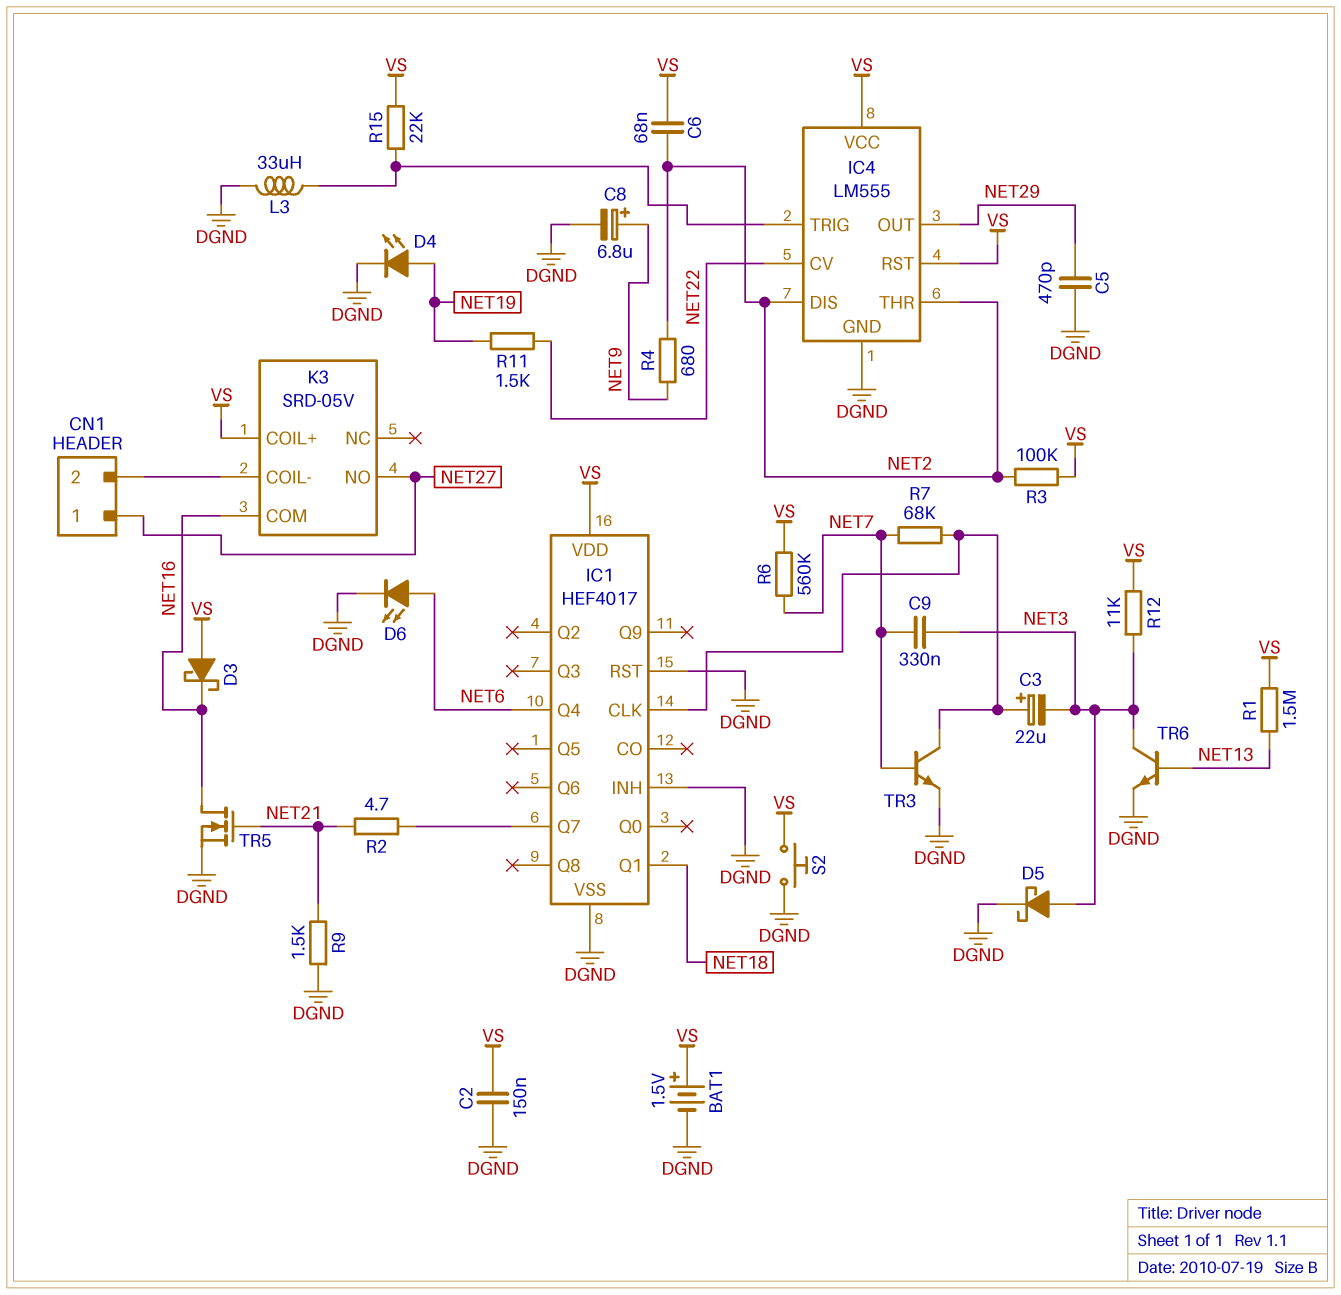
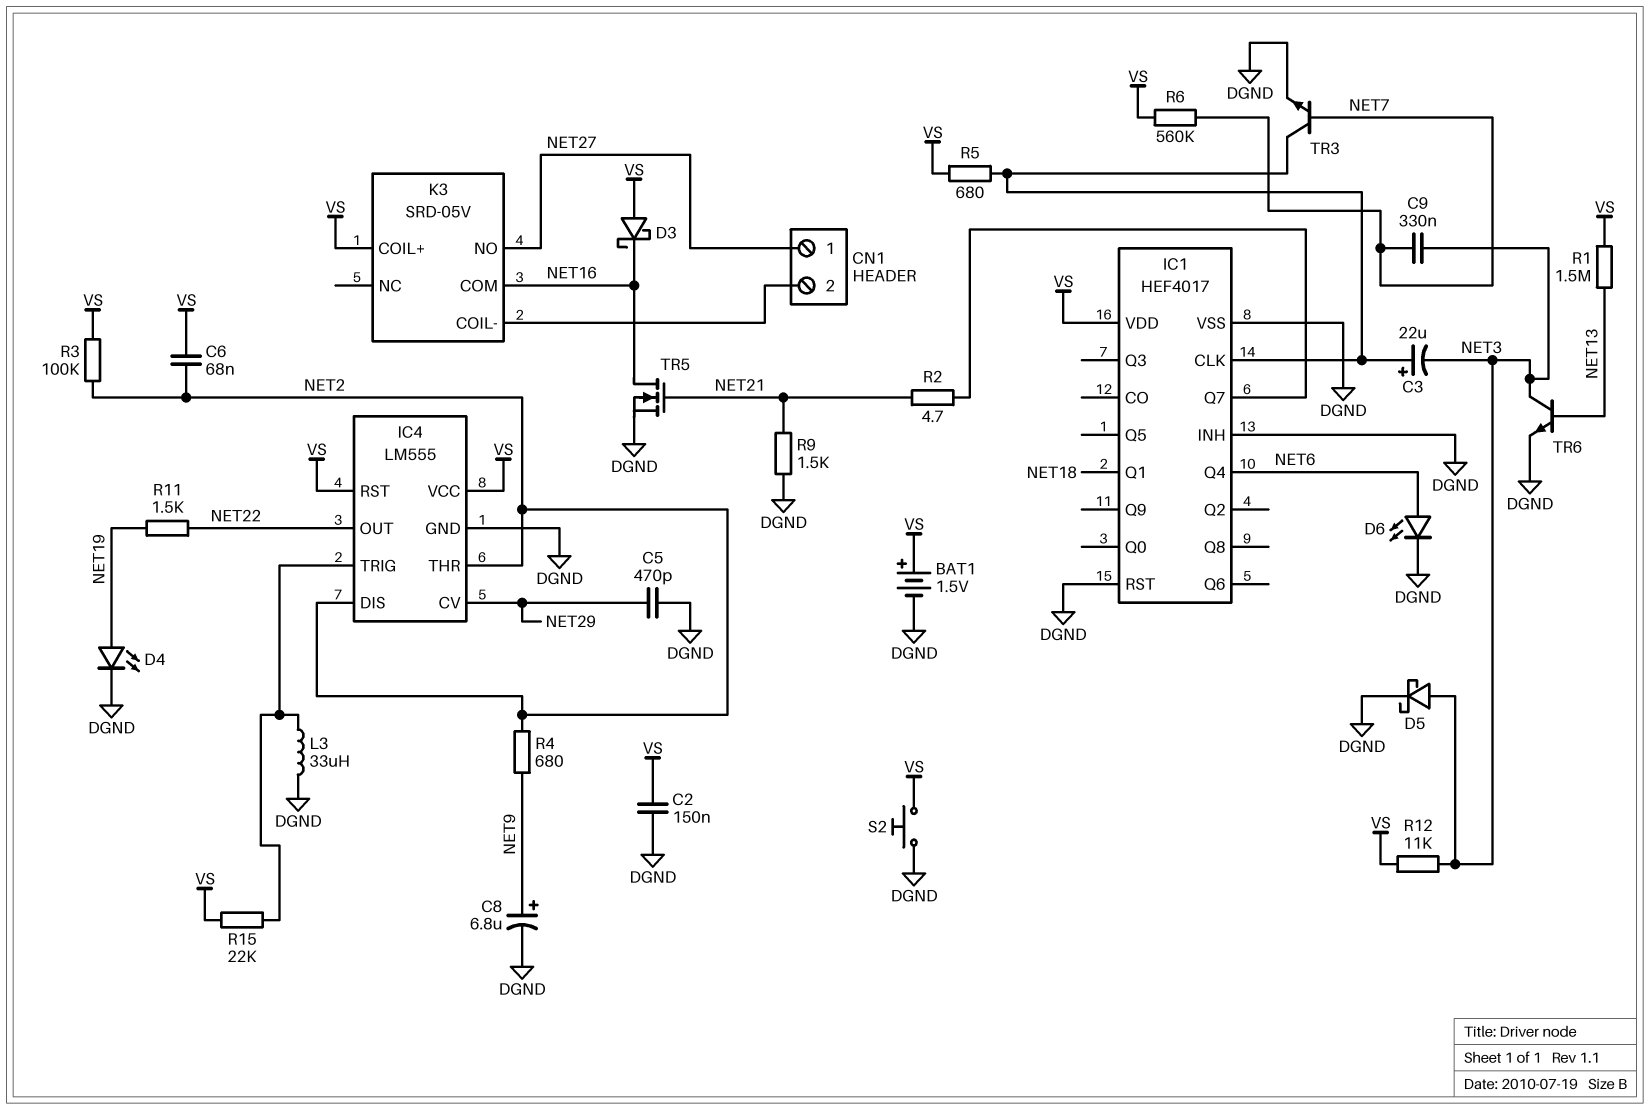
IC4 pin CV: NET22 -> NET29
IC4 pin OUT: NET29 -> NET22
R5: none -> 680 (IC1/CLK, VS)
R7: 68k (IC1/CLK, NET7) -> none

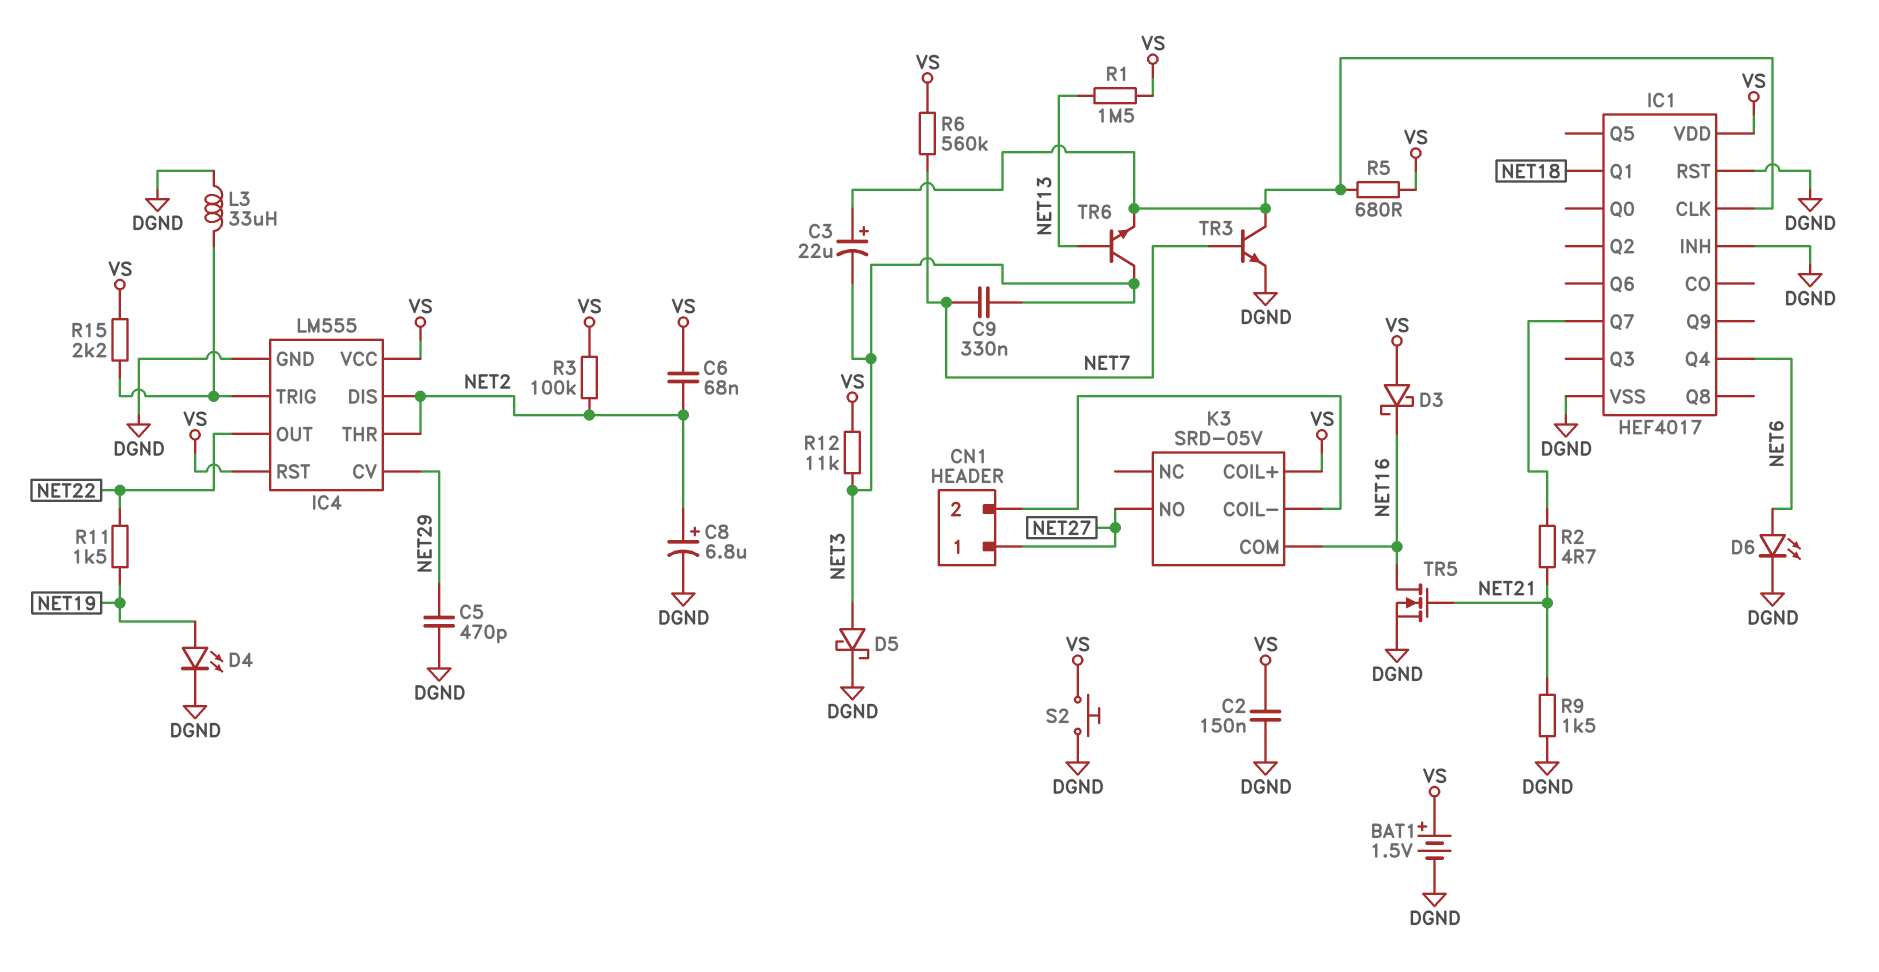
C8: 6.8uF (plus NET9, minus DGND) -> 6.8uF (plus NET2, minus DGND)
R4: 680 (NET2, NET9) -> none
R15: 22k (IC4/TRIG, VS) -> 2.2k (IC4/TRIG, VS)
TR6: NPN (B NET13, C NET3, E DGND) -> NPN (B NET13, C NET3, E IC1/CLK)

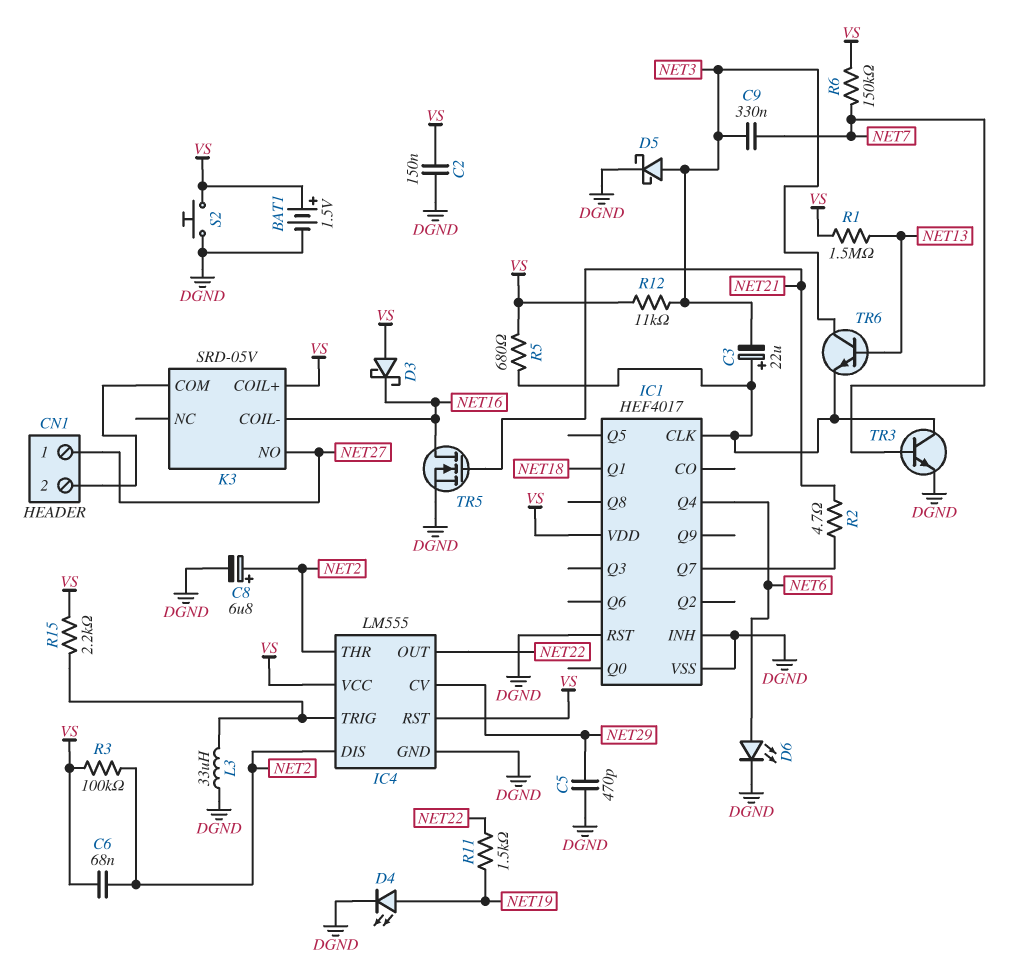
K3 pin COIL-: CN1/2 -> NET16
K3 pin COM: NET16 -> CN1/2
R6: 560k (NET7, VS) -> 150k (NET7, VS)
R9: 1.5k (DGND, NET21) -> none

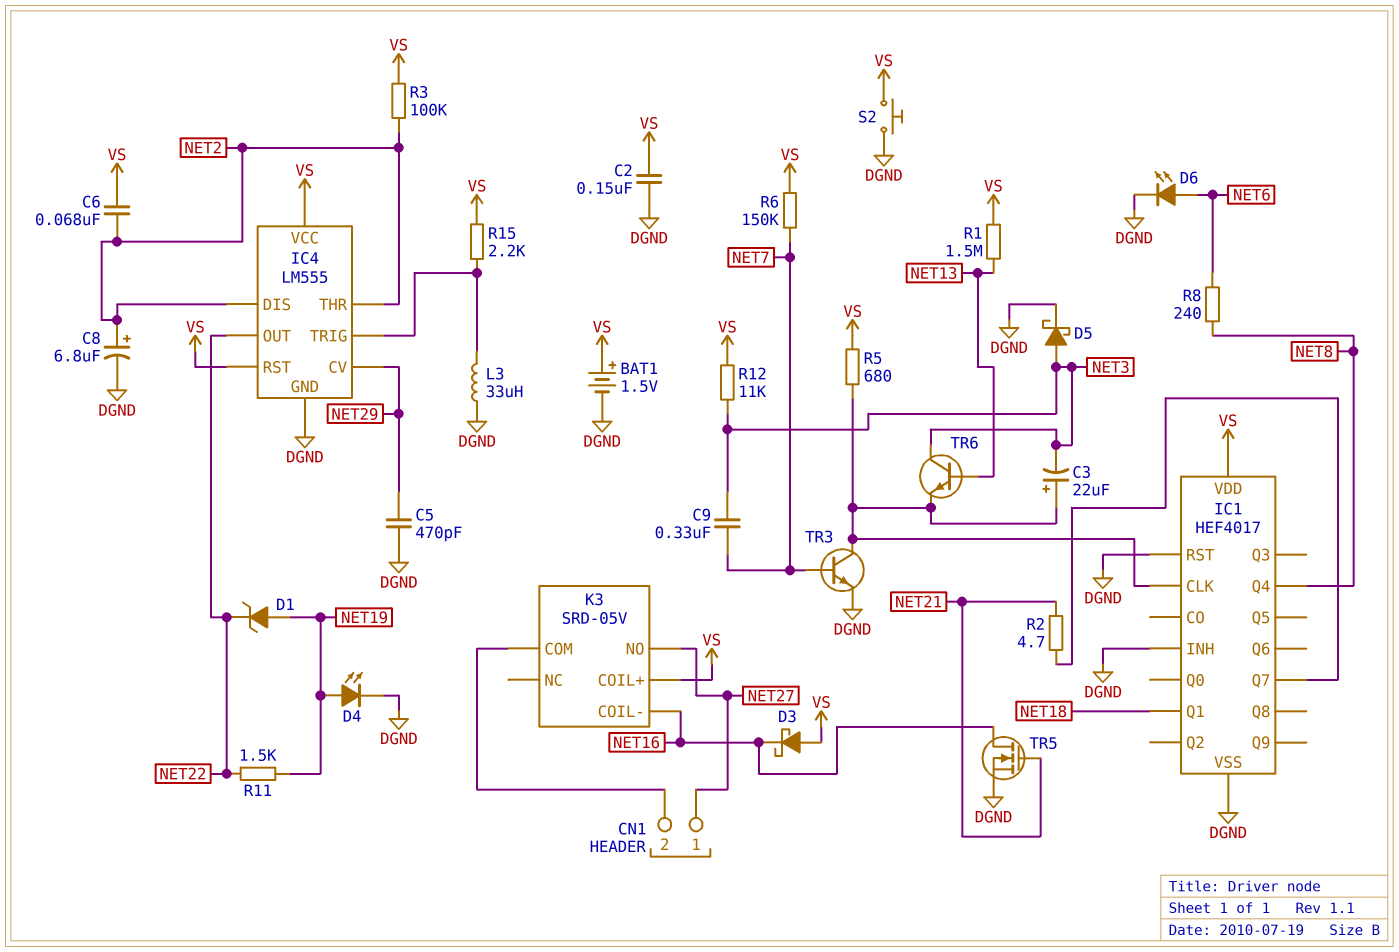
D1: none -> zener (A NET19, K NET22)
IC1 pin Q4: NET6 -> NET8
R8: none -> 240 (NET6, NET8)

